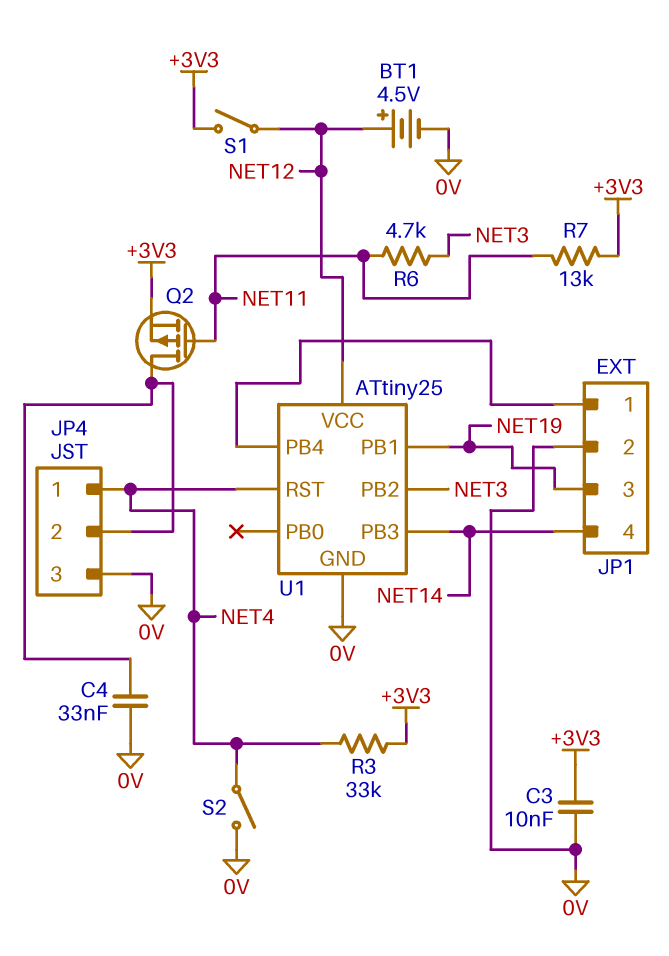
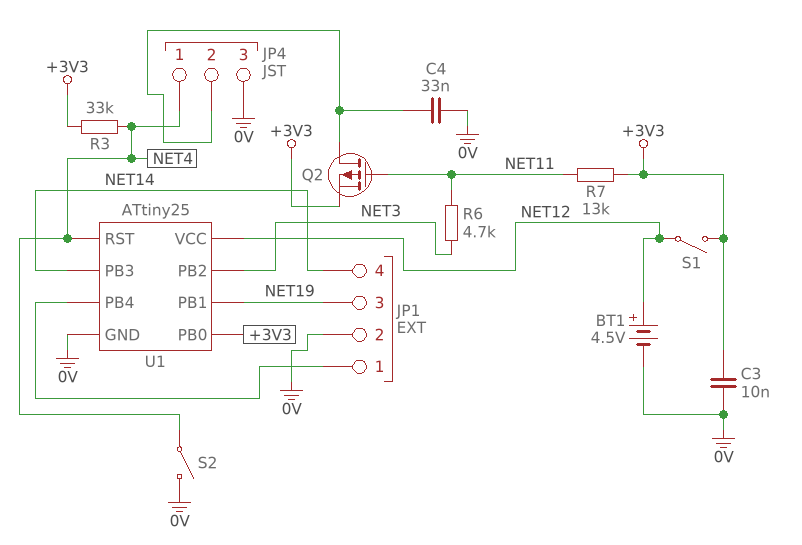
U1 pin PB0: none -> +3V3

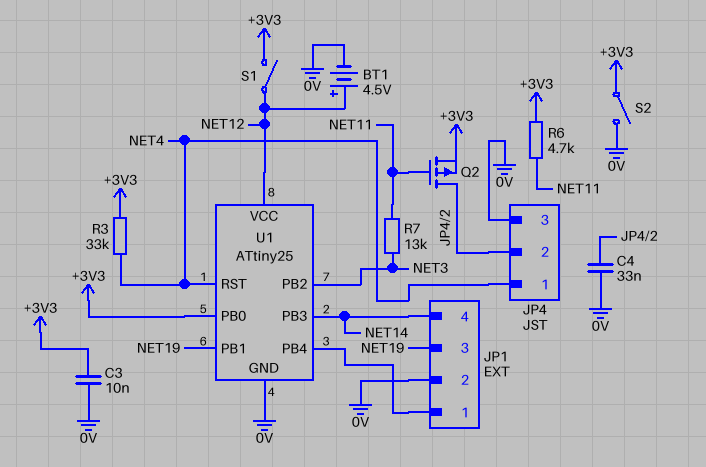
R6: 4.7k (NET3, NET11) -> 4.7k (+3V3, NET11)
R7: 13k (+3V3, NET11) -> 13k (NET3, NET11)
S2: switch (0V, NET4) -> switch (+3V3, 0V)

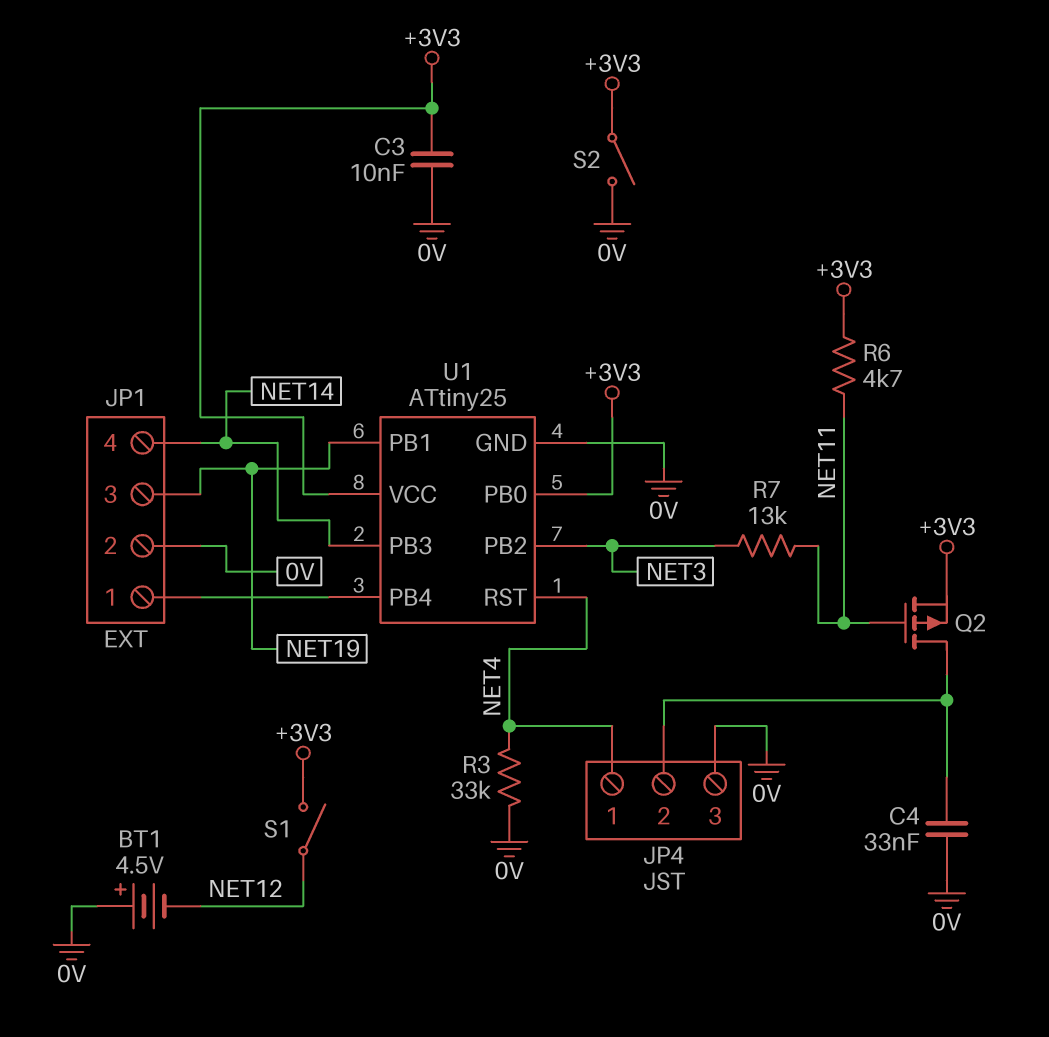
BT1: 4.5V (plus NET12, minus 0V) -> 4.5V (plus 0V, minus NET12)
R3: 33k (+3V3, NET4) -> 33k (0V, NET4)
U1 pin VCC: NET12 -> +3V3

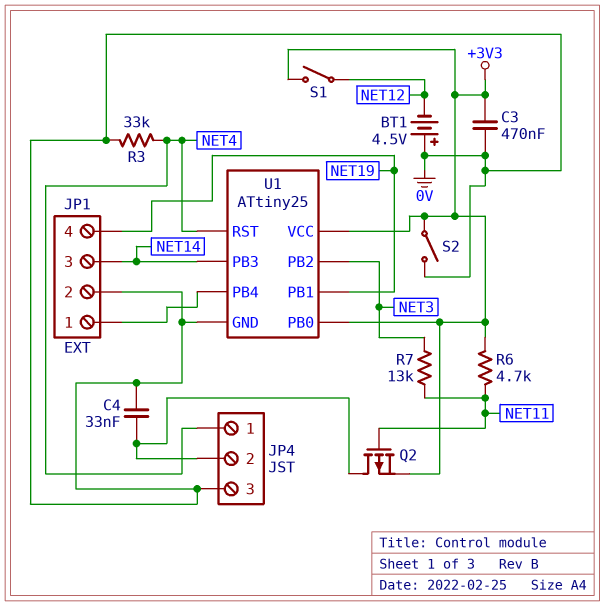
C3: 10nF (+3V3, 0V) -> 470nF (+3V3, 0V)
JP1 pin 3: NET19 -> NET14
JP1 pin 4: NET14 -> NET19

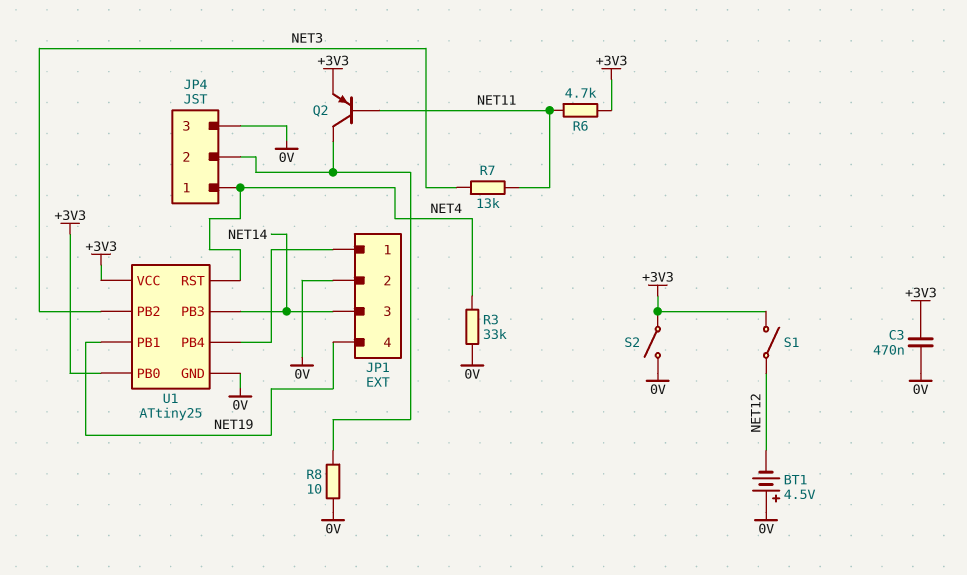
C4: 33nF (0V, JP4/2) -> none
Q2: PMOS (G NET11, D JP4/2, S +3V3) -> PNP (B NET11, C JP4/2, E +3V3)
R8: none -> 10 (0V, JP4/2)

